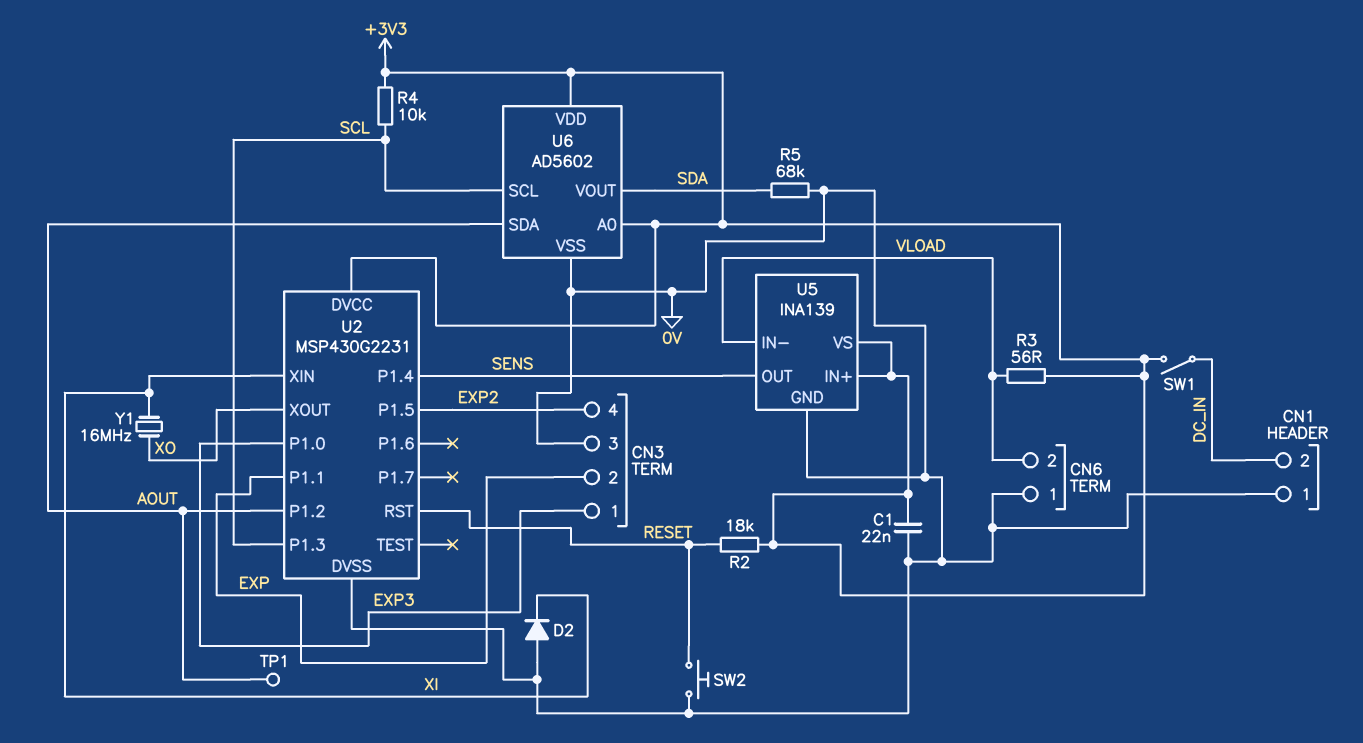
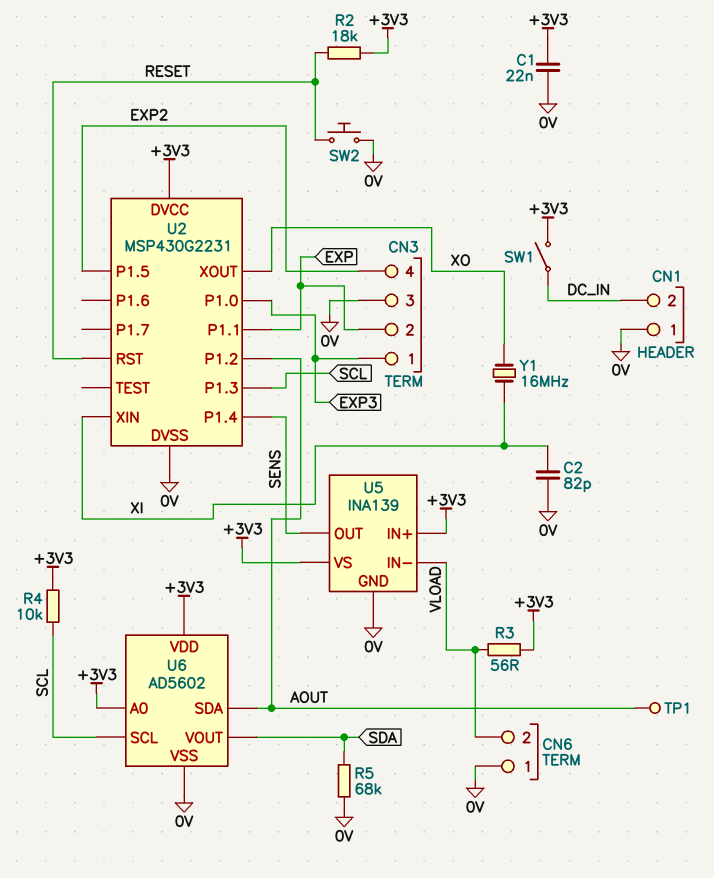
C2: none -> 82pF (0V, XI)
D2: diode (A 0V, K XI) -> none

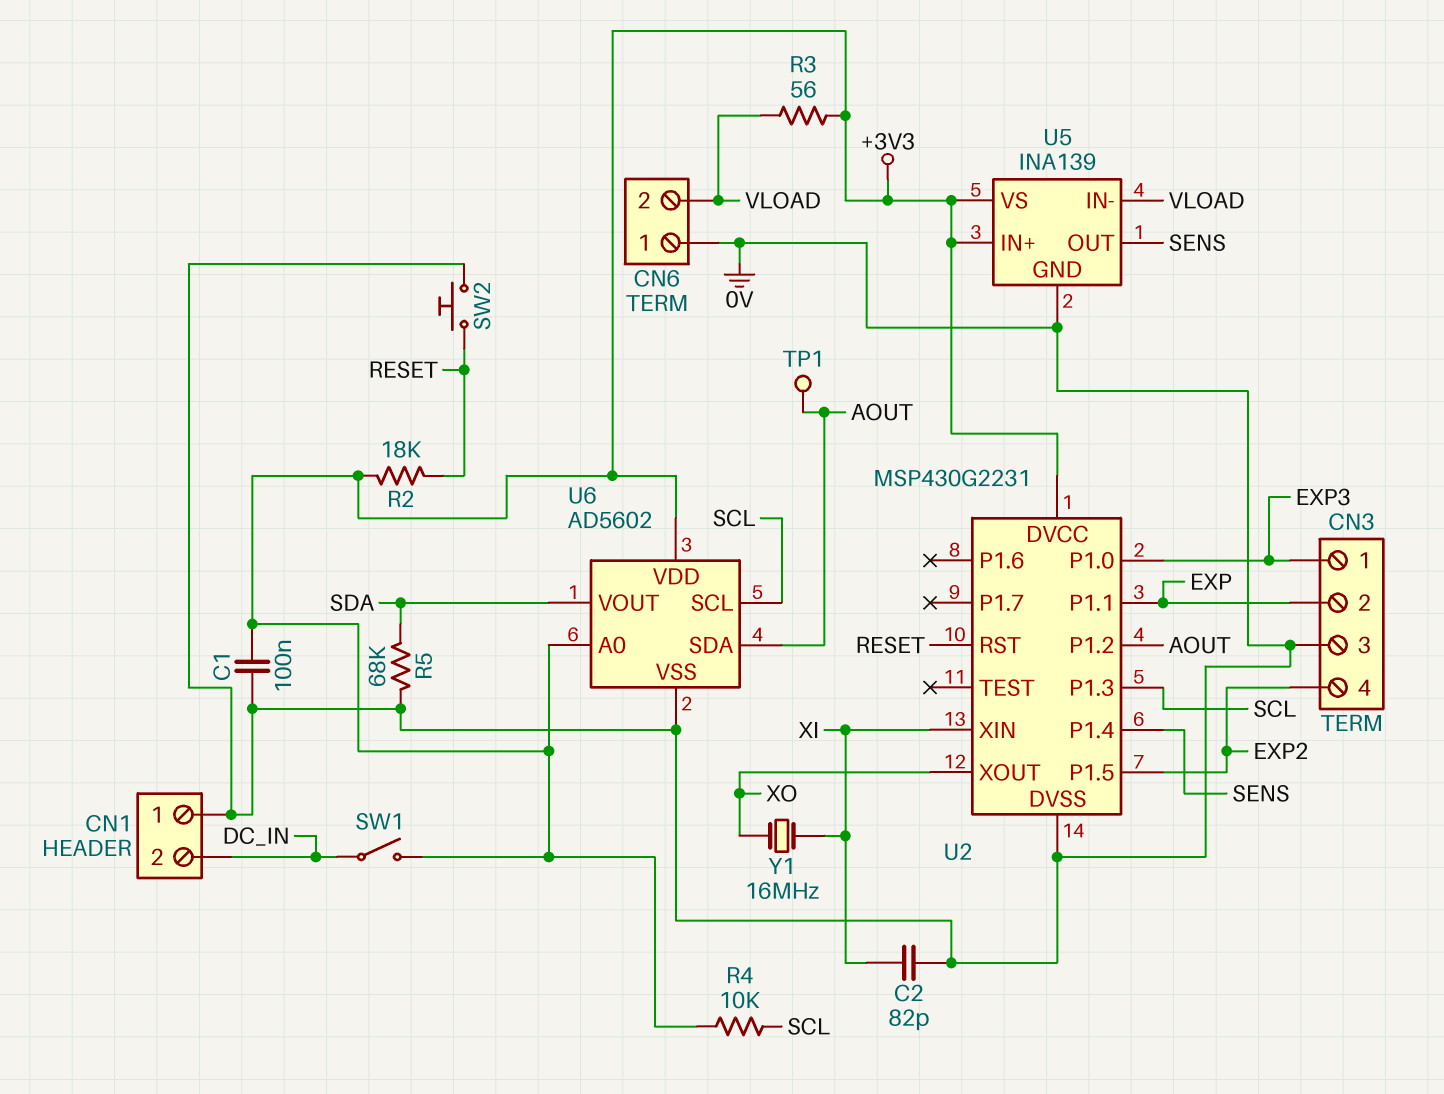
C1: 22nF (+3V3, 0V) -> 100nF (+3V3, 0V)

